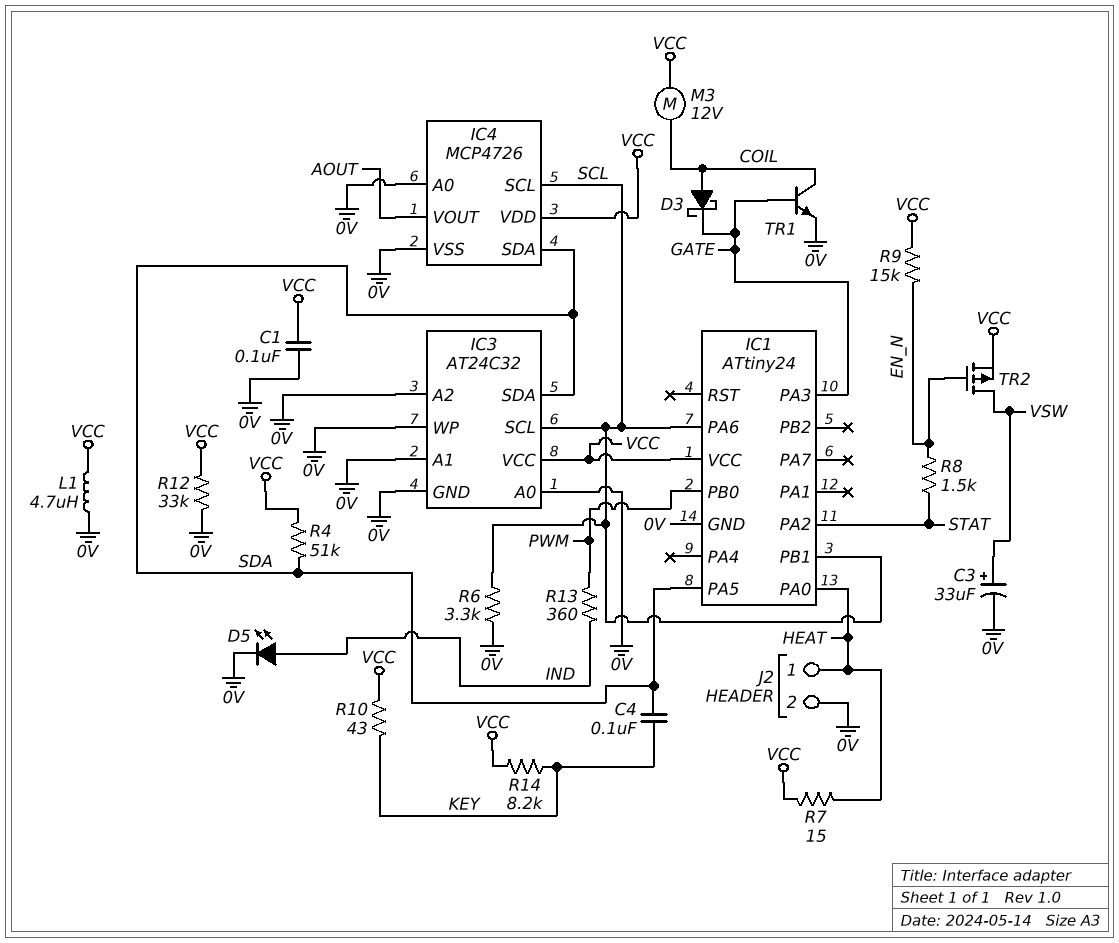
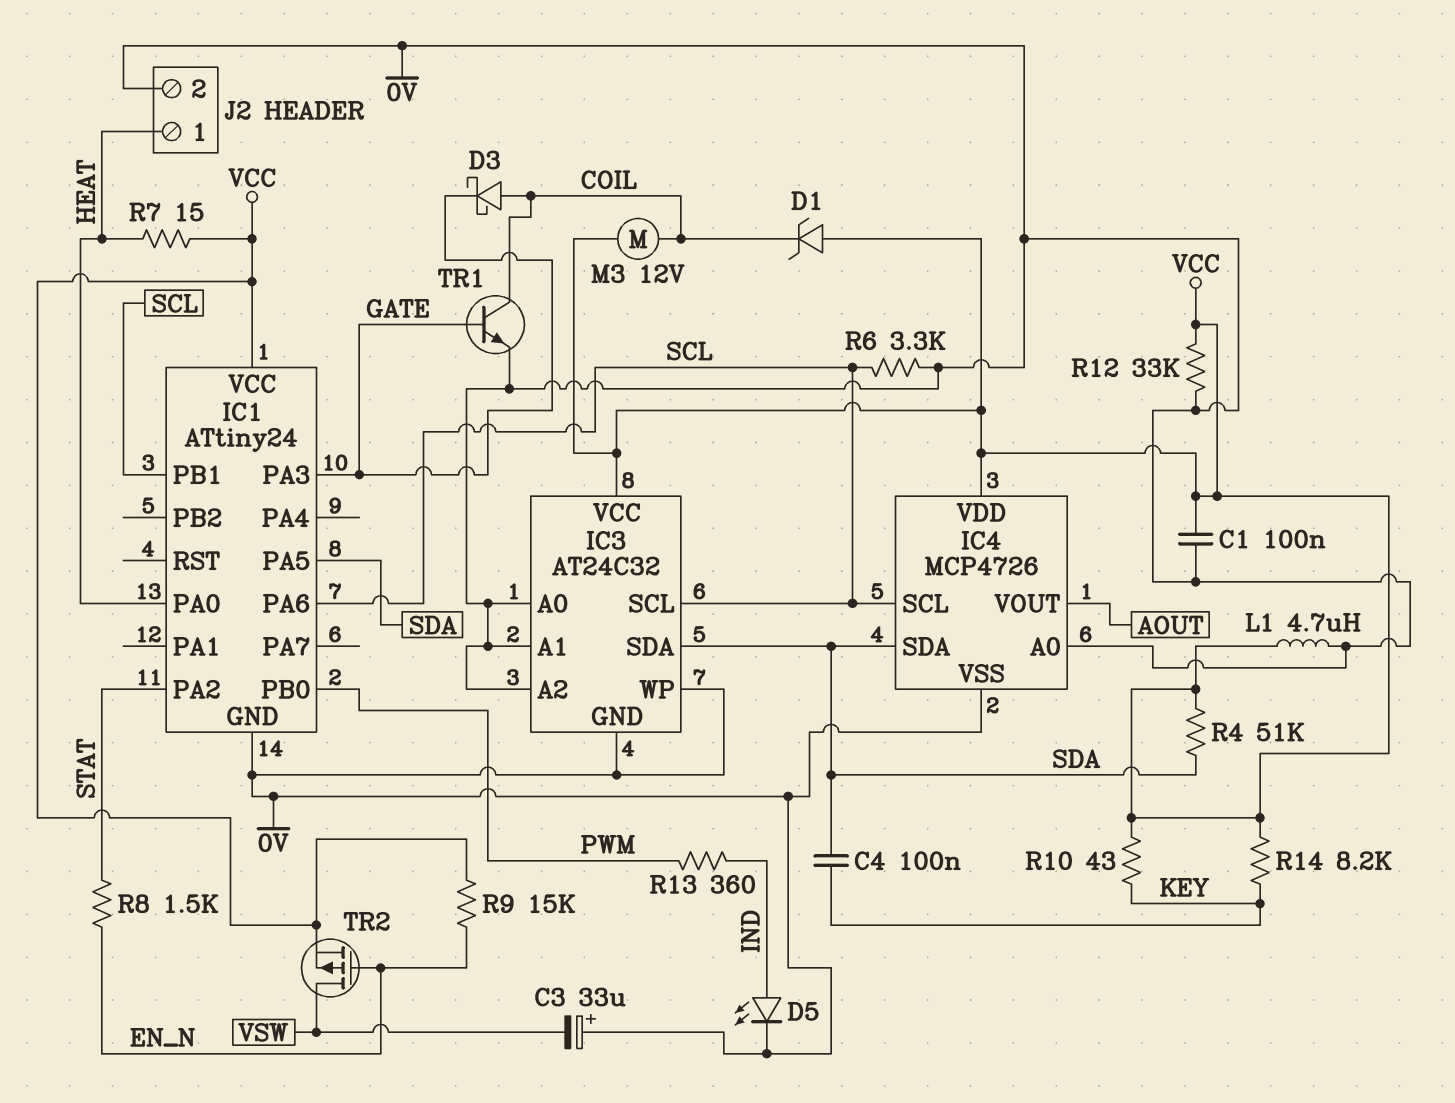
C3: 33uF (plus VSW, minus 0V) -> 33uF (plus 0V, minus VSW)
D1: none -> zener (A VCC, K COIL)

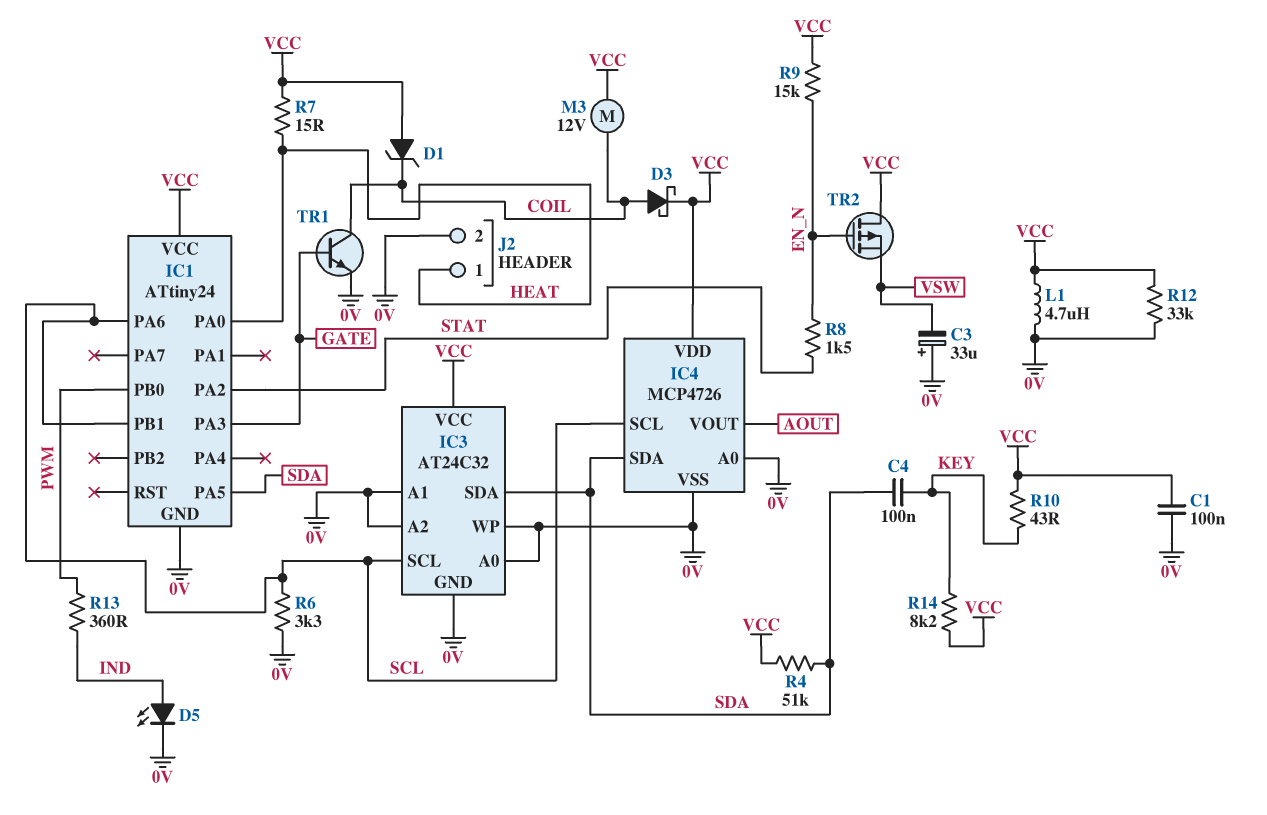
D3: schottky (A COIL, K GATE) -> schottky (A COIL, K VCC)
TR2: PMOS (G EN_N, D VSW, S VCC) -> PMOS (G EN_N, D VCC, S VSW)

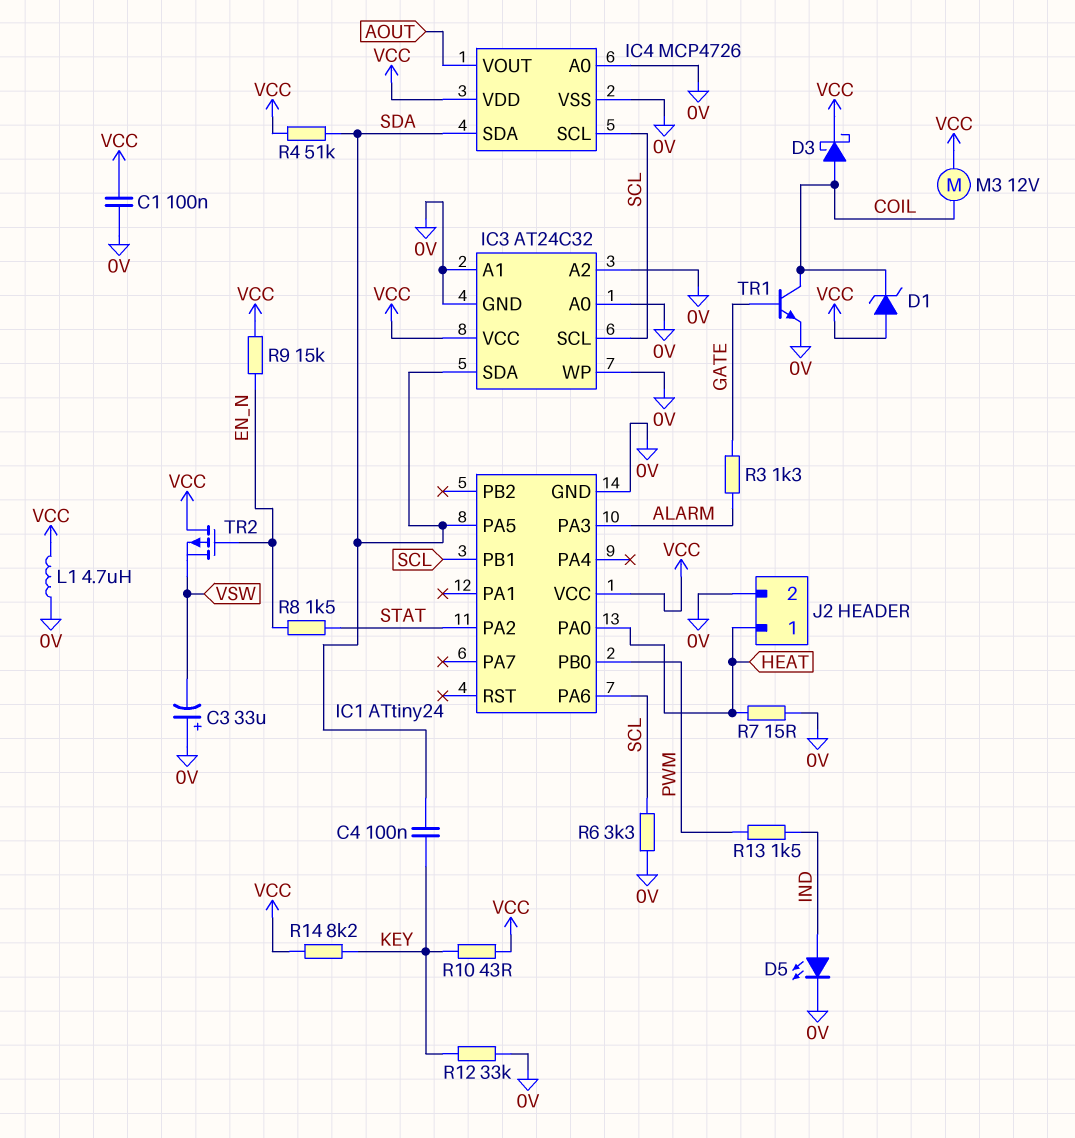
IC1 pin PA3: GATE -> ALARM
R3: none -> 1.3k (ALARM, GATE)
R7: 15 (HEAT, VCC) -> 15 (0V, HEAT)
R12: 33k (0V, VCC) -> 33k (0V, KEY)
R13: 360 (IND, PWM) -> 1.5k (IND, PWM)

